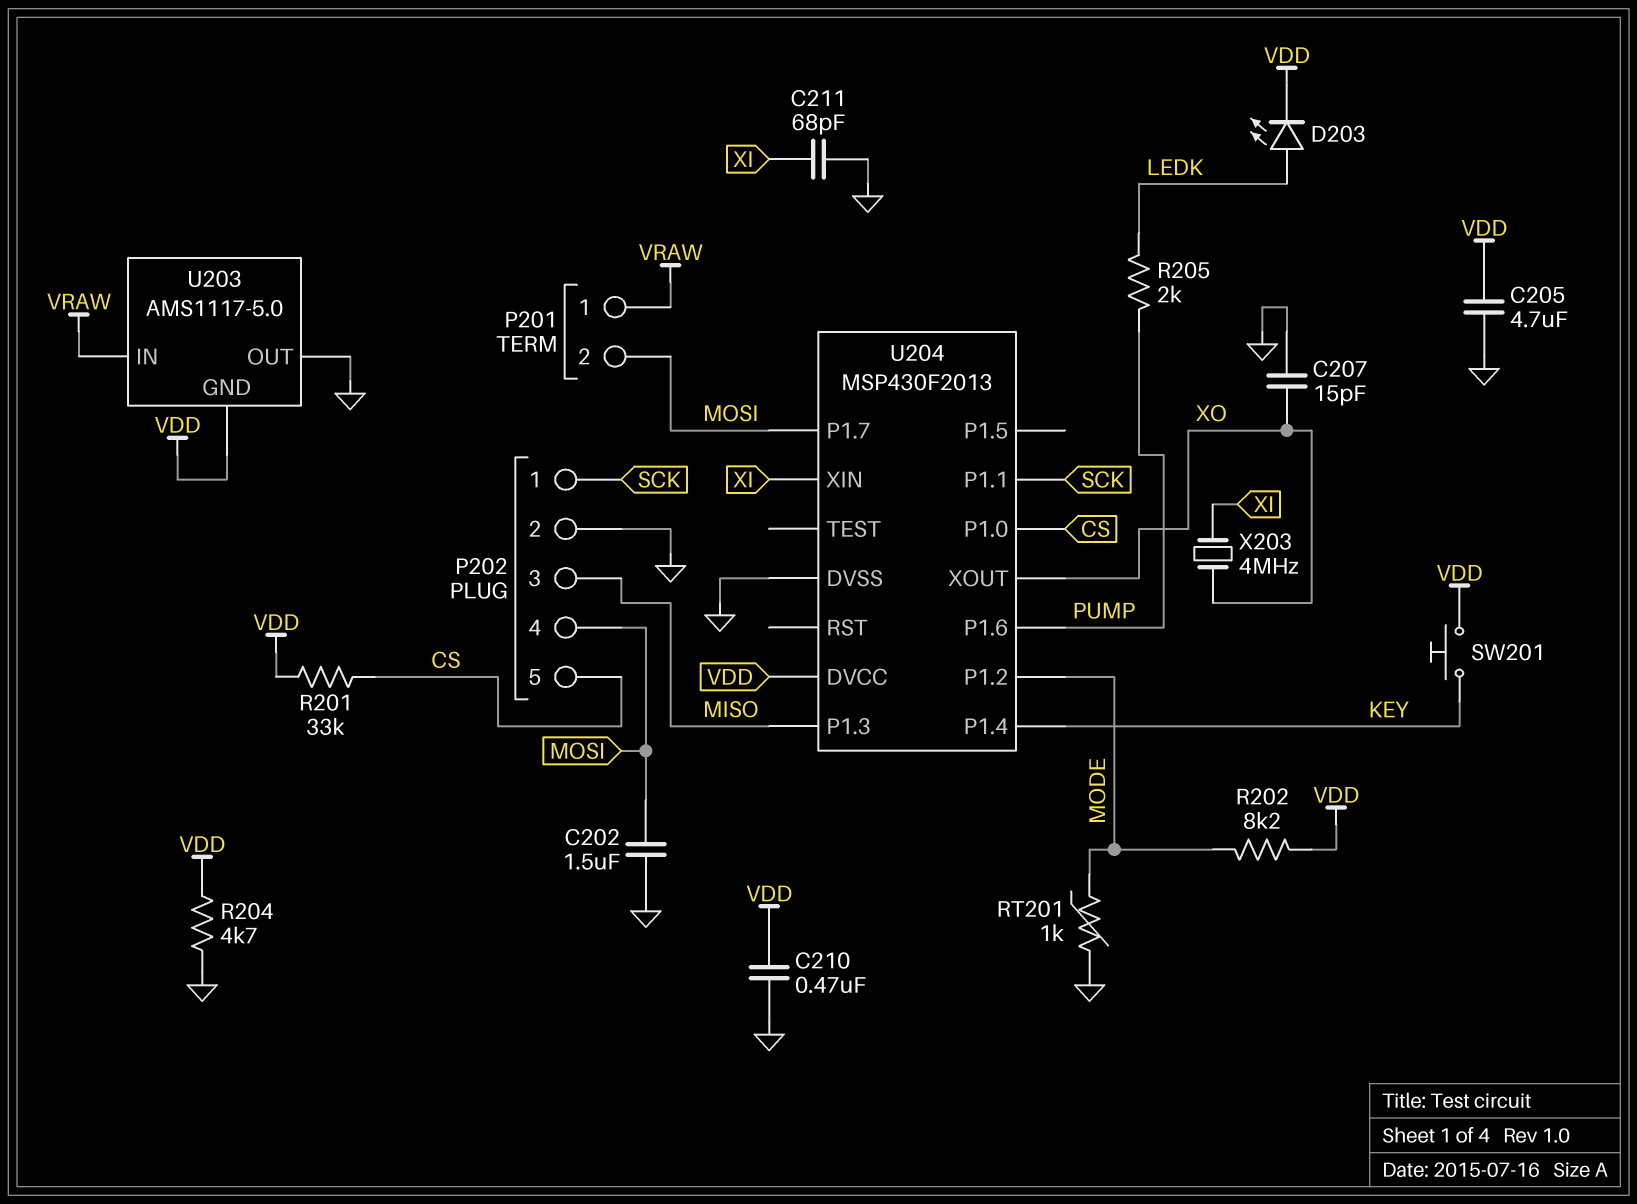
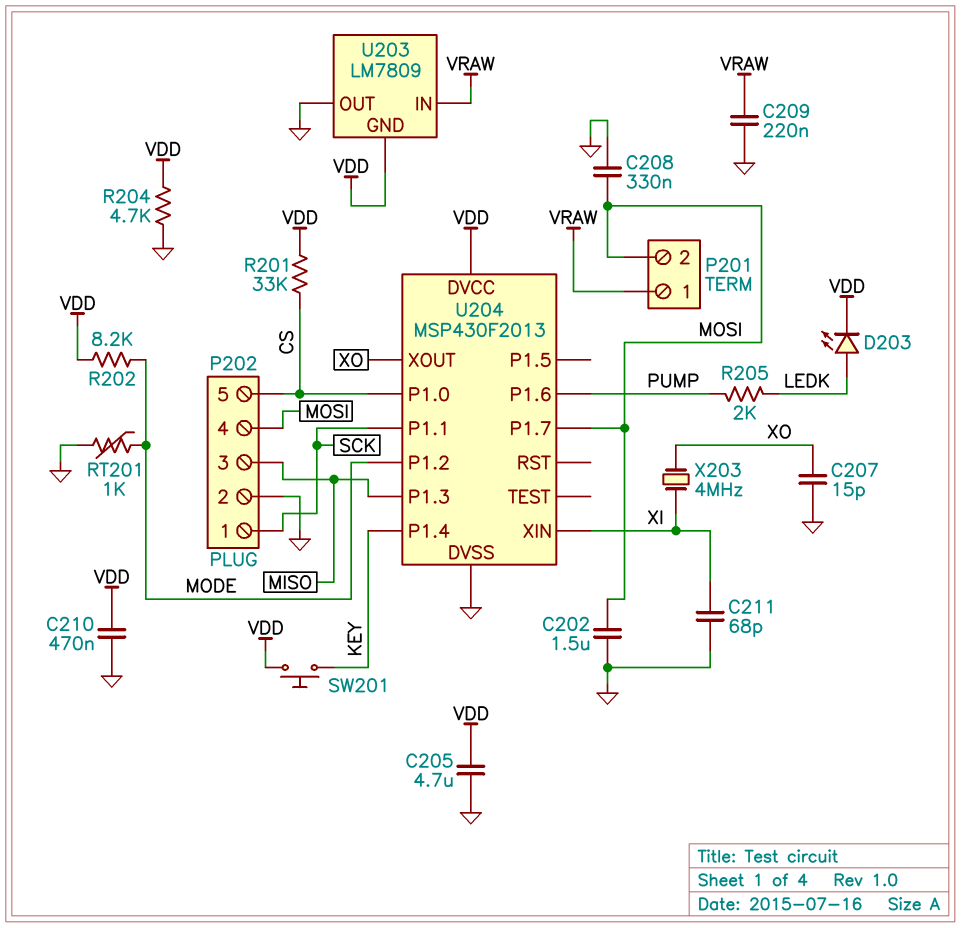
C208: none -> 330nF (GND, MOSI)
C209: none -> 220nF (GND, VRAW)
U203: AMS1117-5.0 -> LM7809

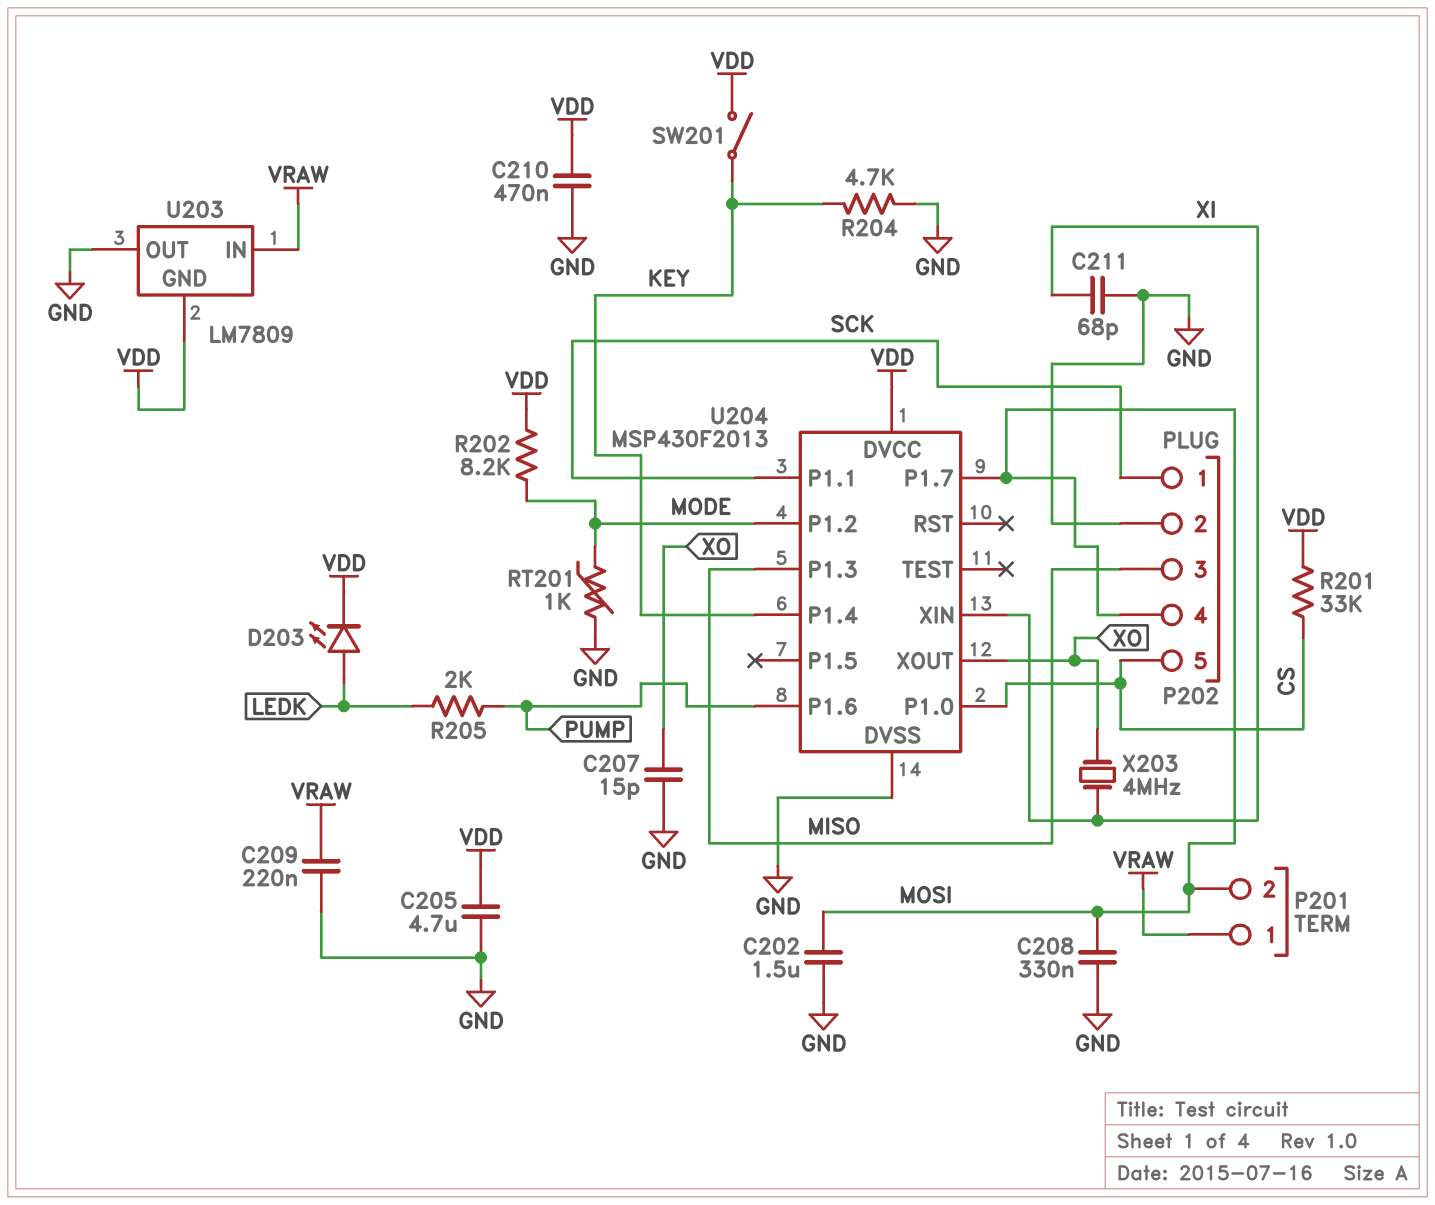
R204: 4.7k (GND, VDD) -> 4.7k (GND, KEY)
SW201: button (KEY, VDD) -> switch (KEY, VDD)

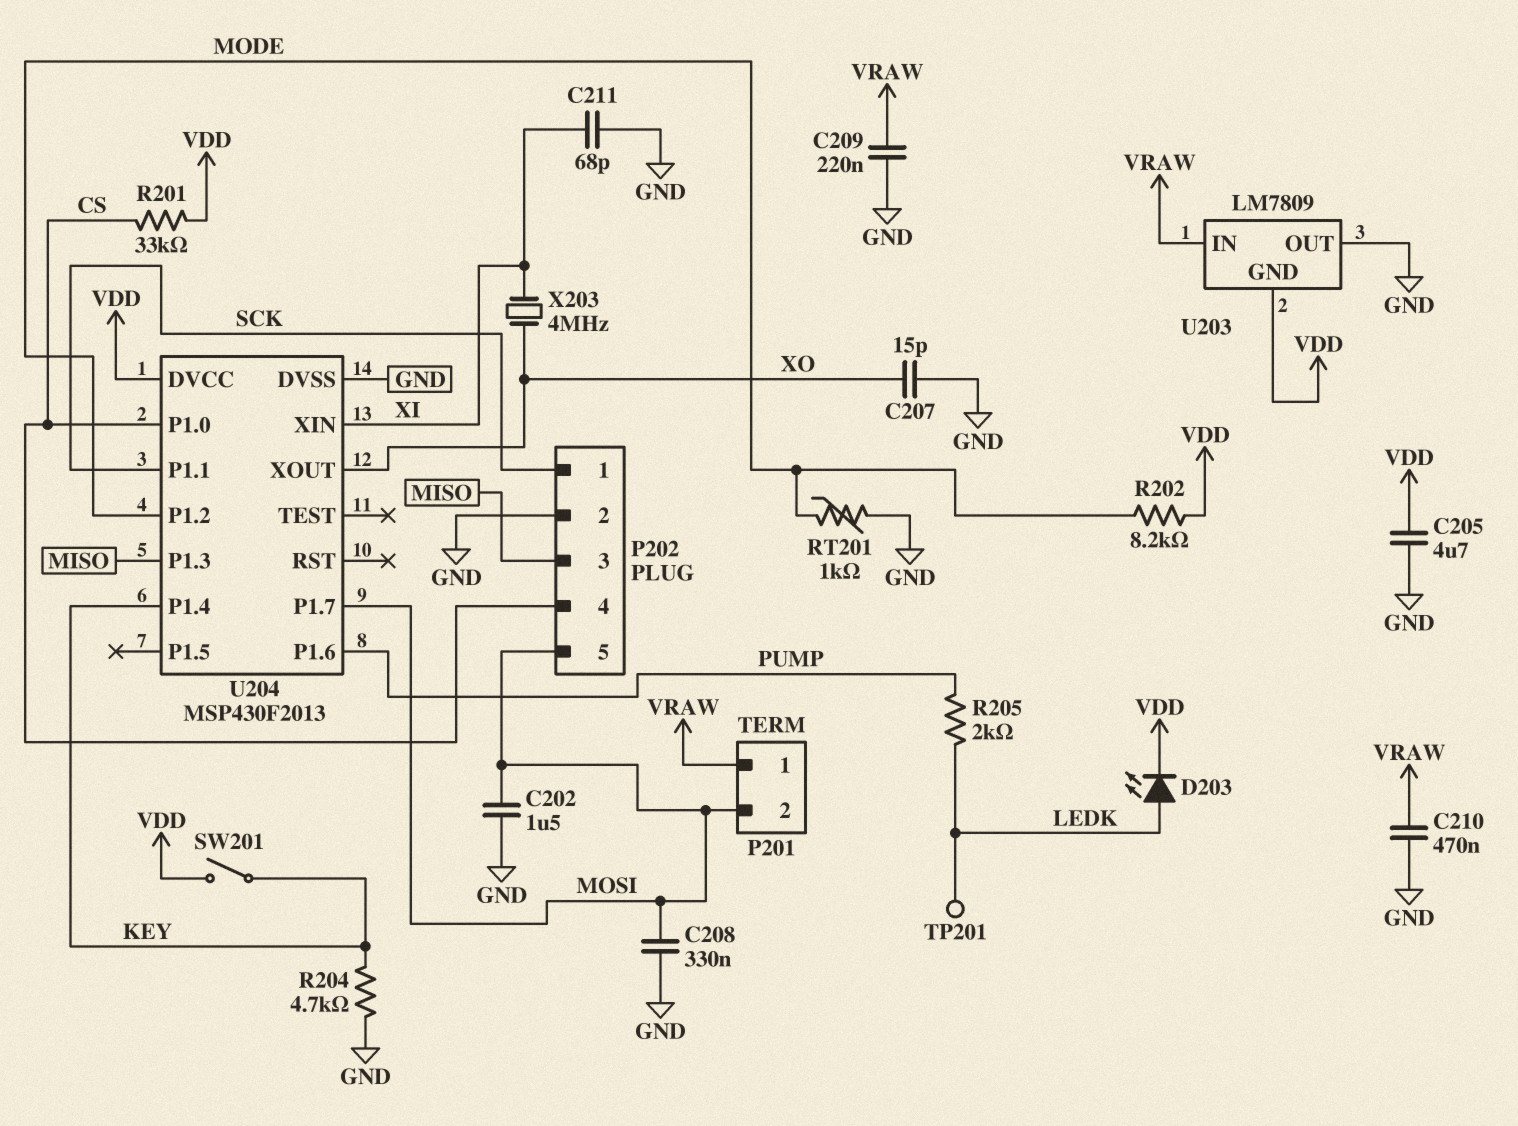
C210: 470nF (GND, VDD) -> 470nF (GND, VRAW)
P202 pin 4: MOSI -> CS
P202 pin 5: CS -> MOSI
TP201: none -> test point (LEDK)

